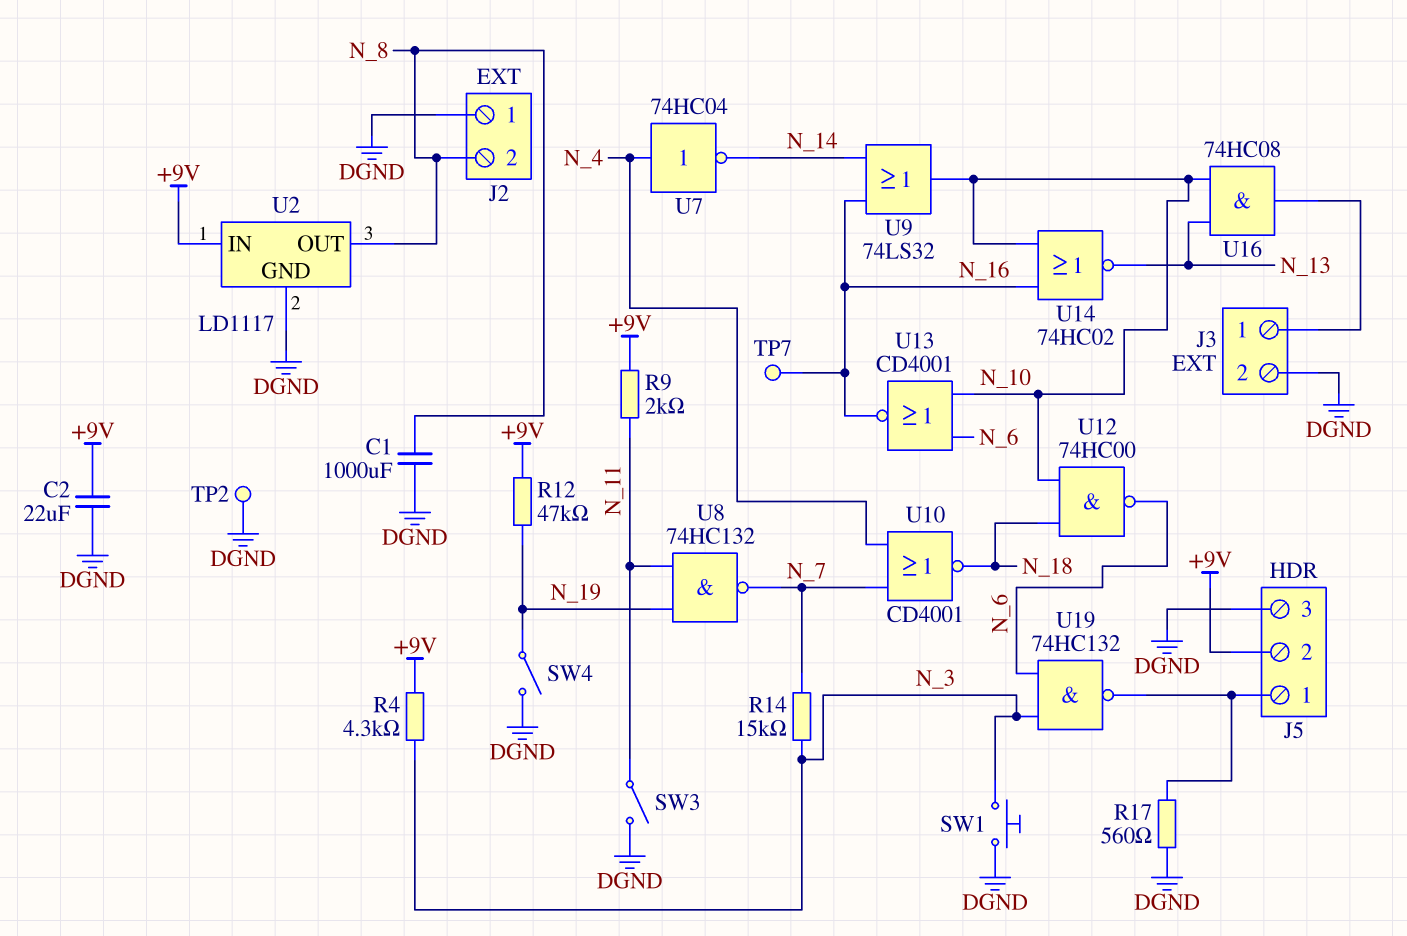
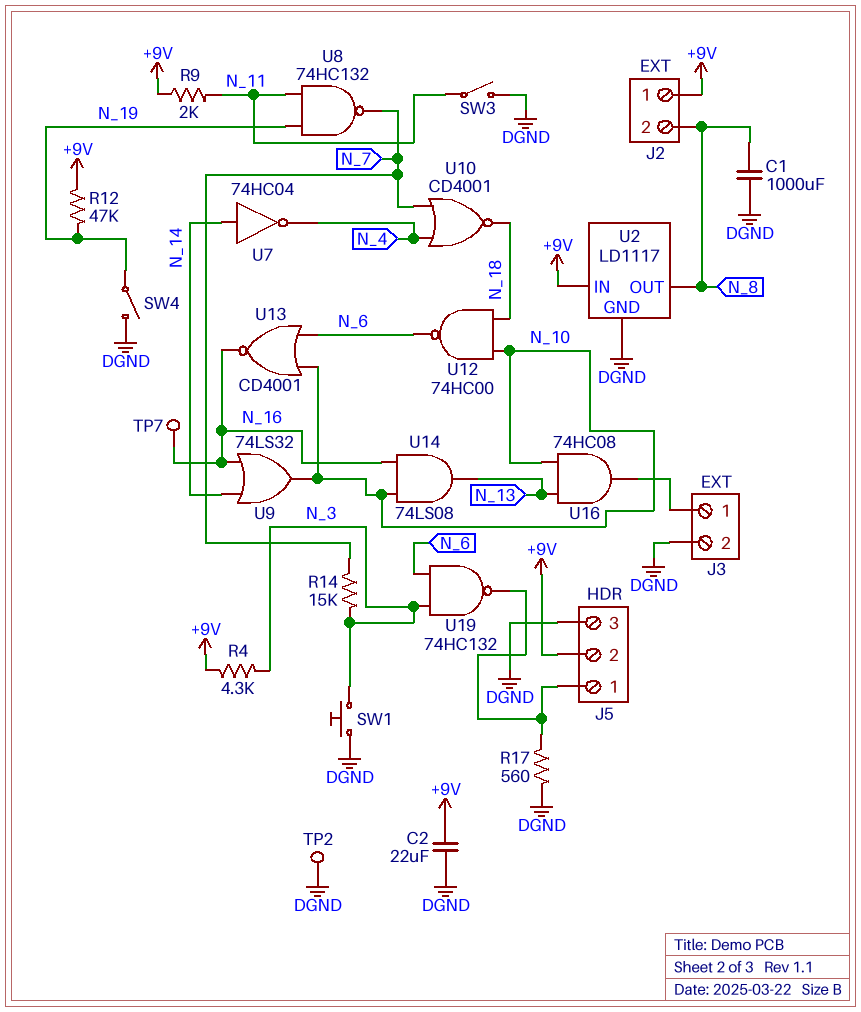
J2 pin 1: DGND -> +9V
U7: NOT 74HC04 (in N_4, out N_14) -> NOT 74HC04 (in N_14, out N_4)
U14: NOR 74HC02 (in N_10, in N_16, out N_13) -> AND 74LS08 (in N_10, in N_16, out N_13)

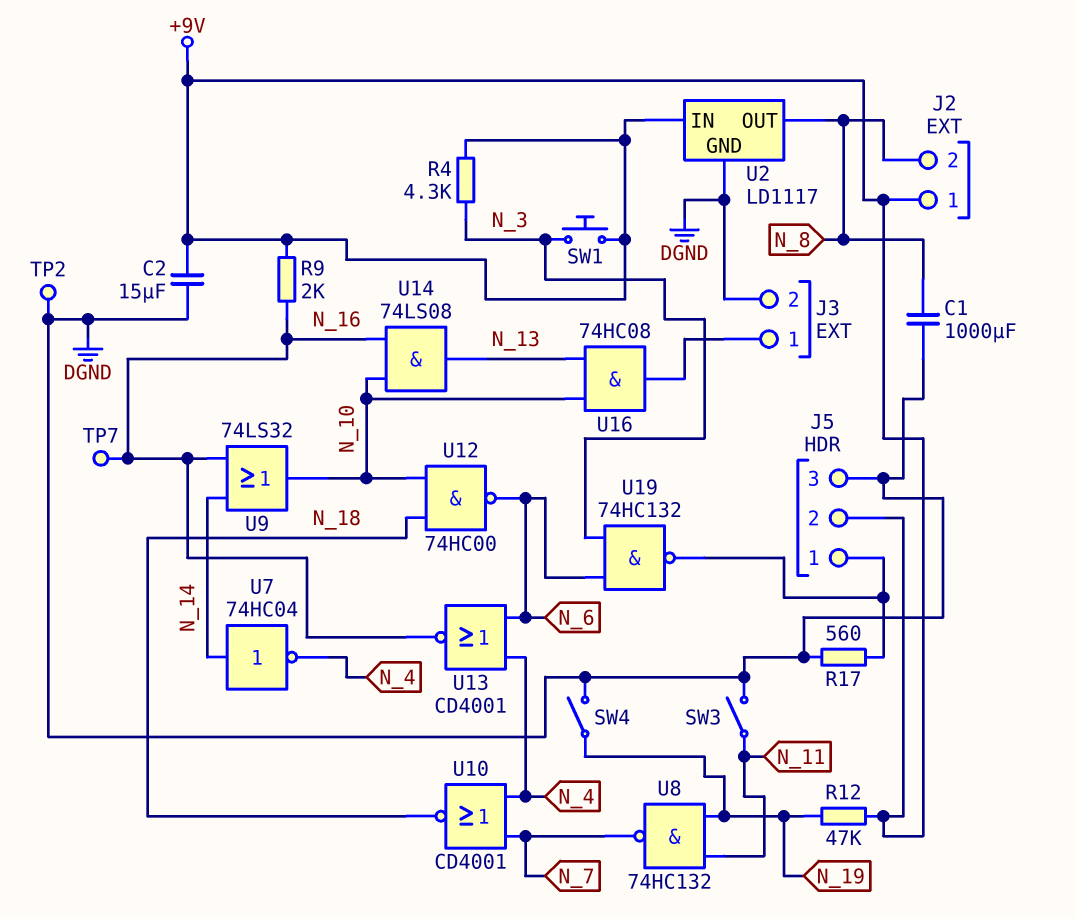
C2: 22uF (+9V, DGND) -> 15uF (+9V, DGND)
R9: 2k (+9V, N_11) -> 2k (+9V, N_16)
R14: 15k (N_3, N_7) -> none
SW1: button (DGND, N_3) -> button (+9V, N_3)
U13: NOR CD4001 (in N_6, in N_10, out N_16) -> NOR CD4001 (in N_4, in N_6, out N_16)

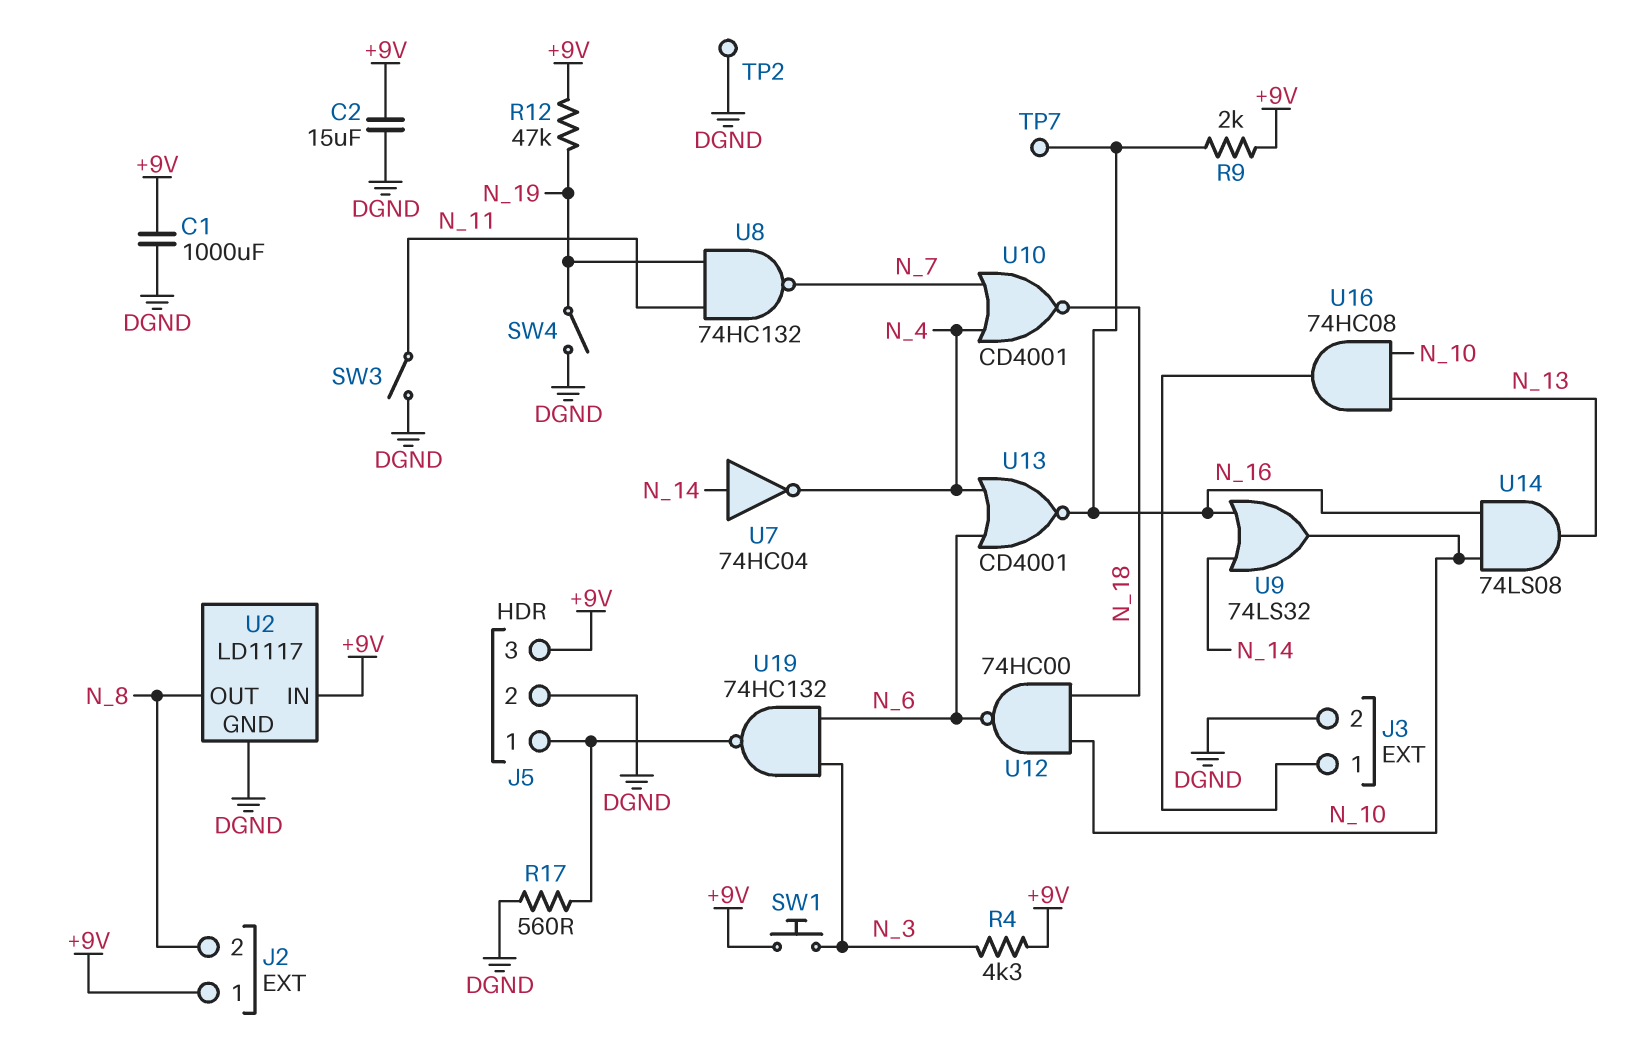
C1: 1000uF (DGND, N_8) -> 1000uF (+9V, DGND)
J5 pin 2: +9V -> DGND
J5 pin 3: DGND -> +9V

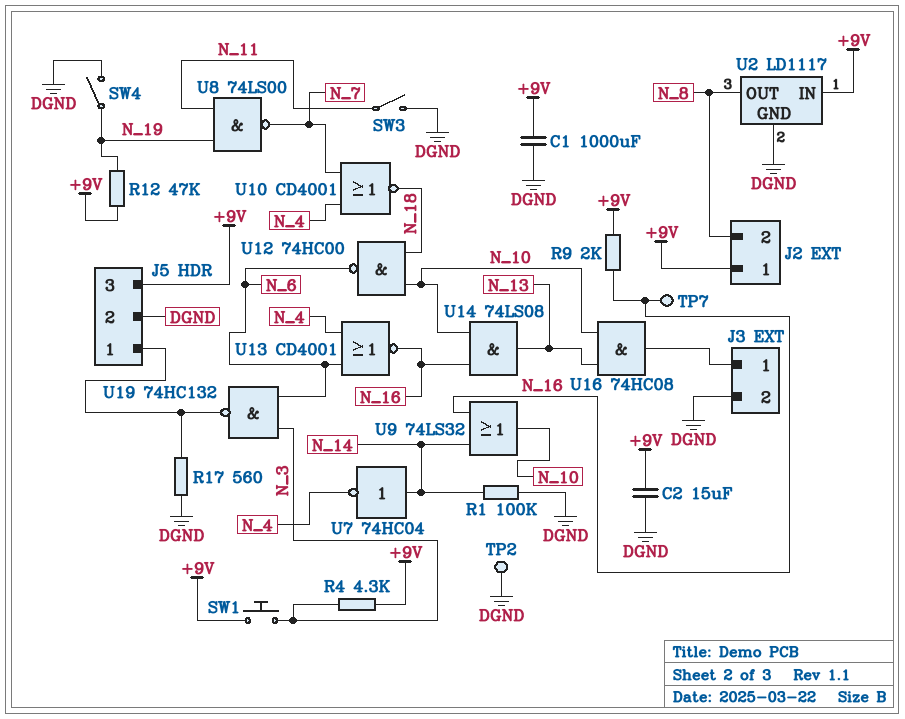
R1: none -> 100k (DGND, N_14)
U8: NAND 74HC132 (in N_11, in N_19, out N_7) -> NAND 74LS00 (in N_11, in N_19, out N_7)

